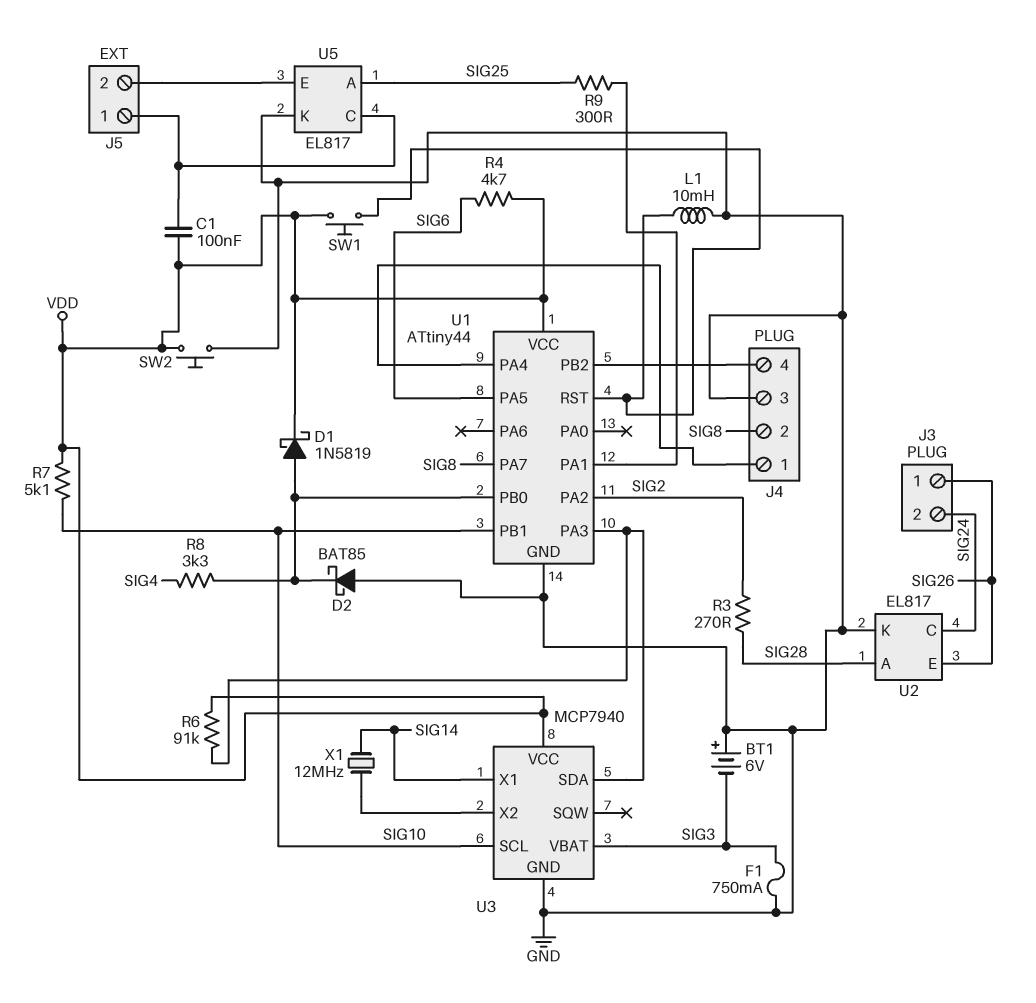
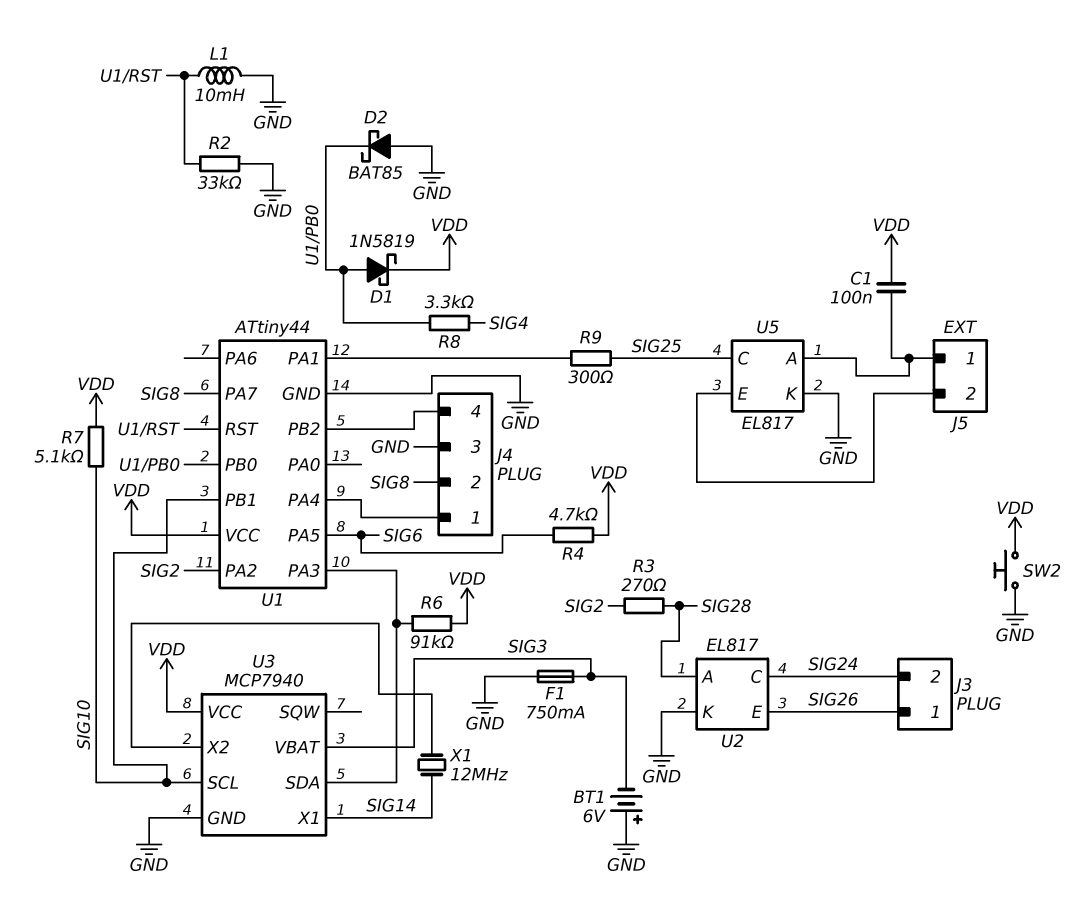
R2: none -> 33k (GND, U1/RST)
SW1: button (U1/RST, VDD) -> none
U5 pin A: SIG25 -> J5/1
U5 pin C: J5/1 -> SIG25

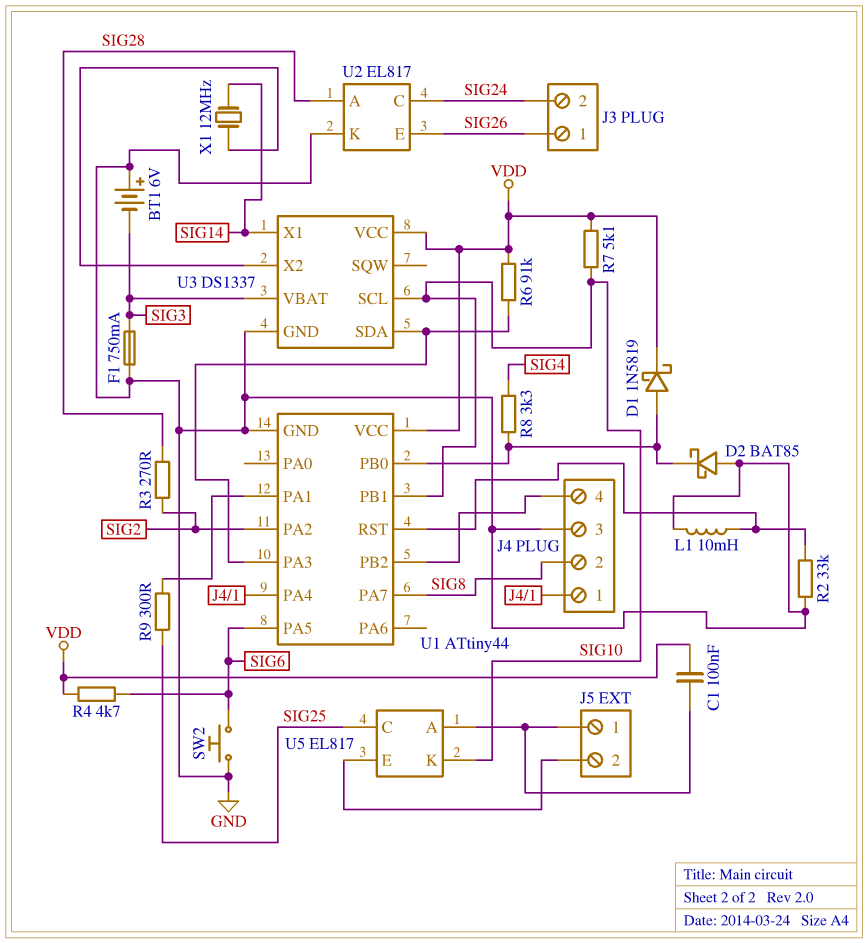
SW2: button (GND, VDD) -> button (GND, SIG6)
U3: MCP7940 -> DS1337
U5 pin K: GND -> SIG10

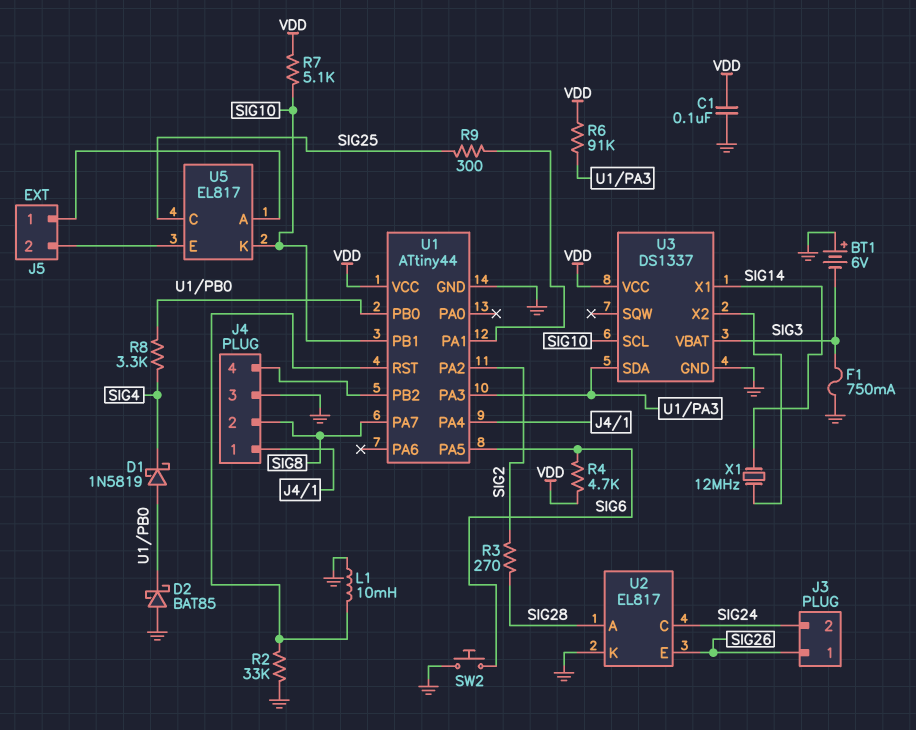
C1: 100nF (J5/1, VDD) -> 100nF (GND, VDD)
D1: schottky 1N5819 (A U1/PB0, K VDD) -> schottky 1N5819 (A U1/PB0, K SIG4)

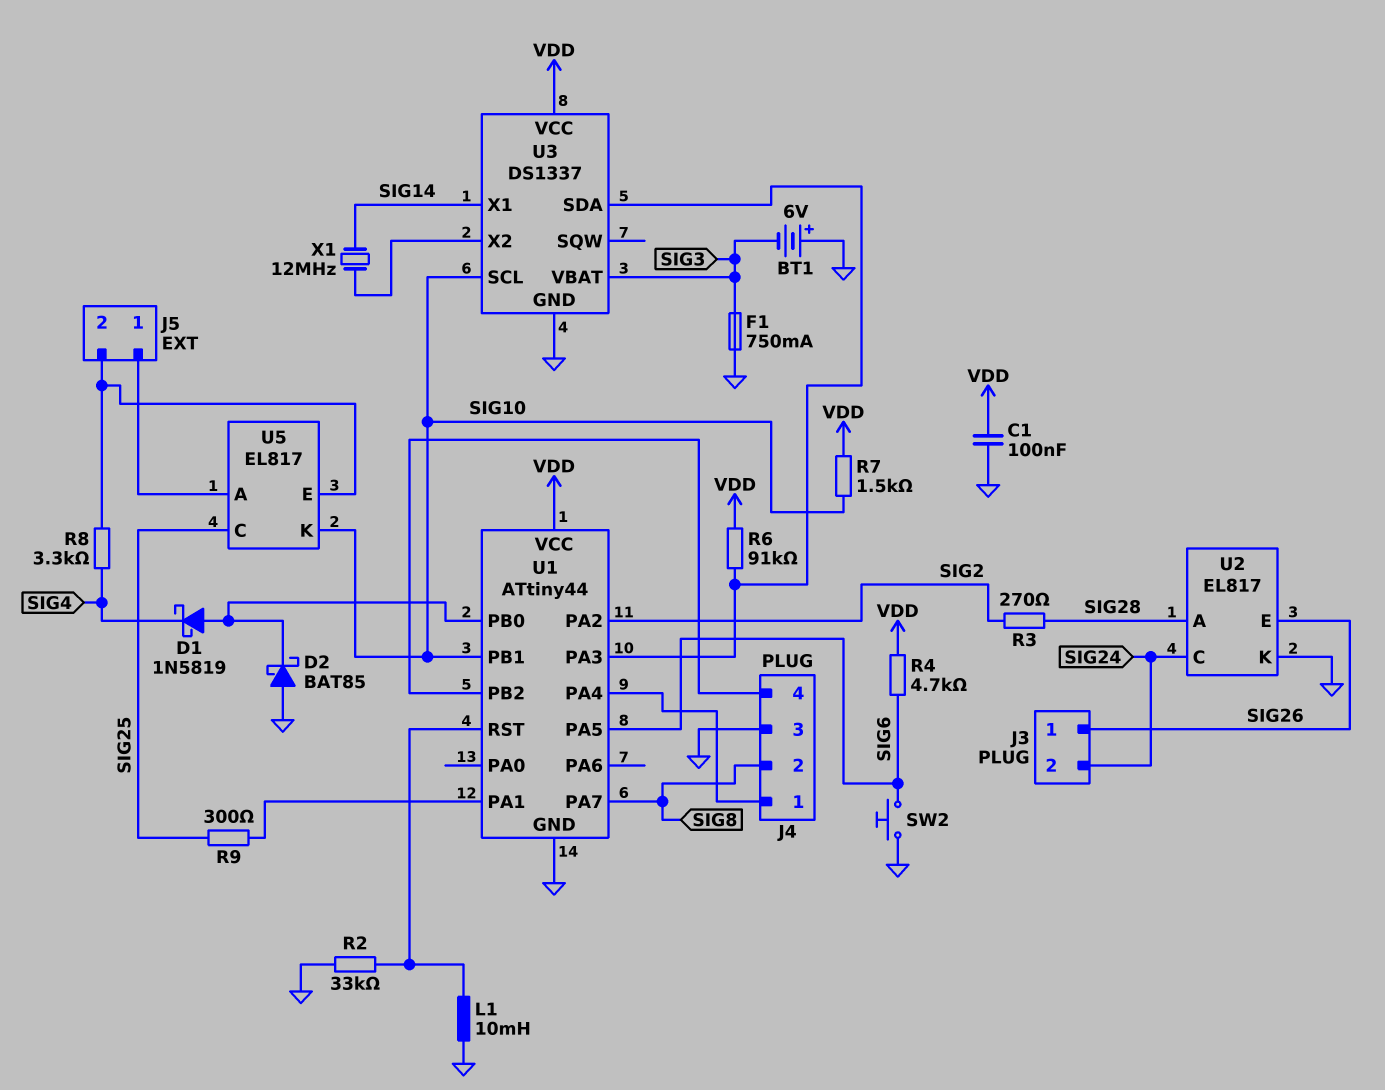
R7: 5.1k (SIG10, VDD) -> 1.5k (SIG10, VDD)
R8: 3.3k (SIG4, U1/PB0) -> 3.3k (J5/2, SIG4)

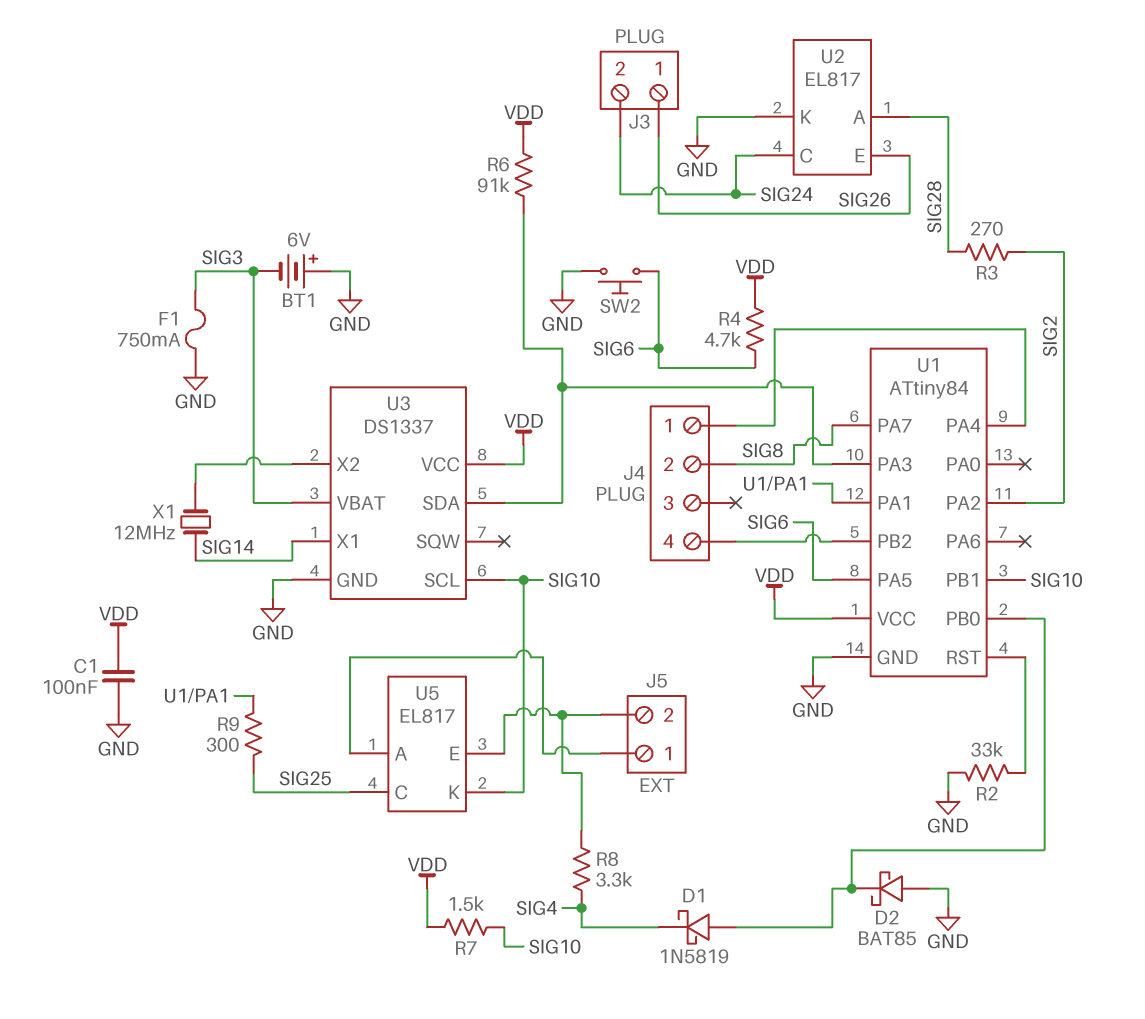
J4 pin 3: GND -> none
L1: 10mH (GND, U1/RST) -> none
U1: ATtiny44 -> ATtiny84

